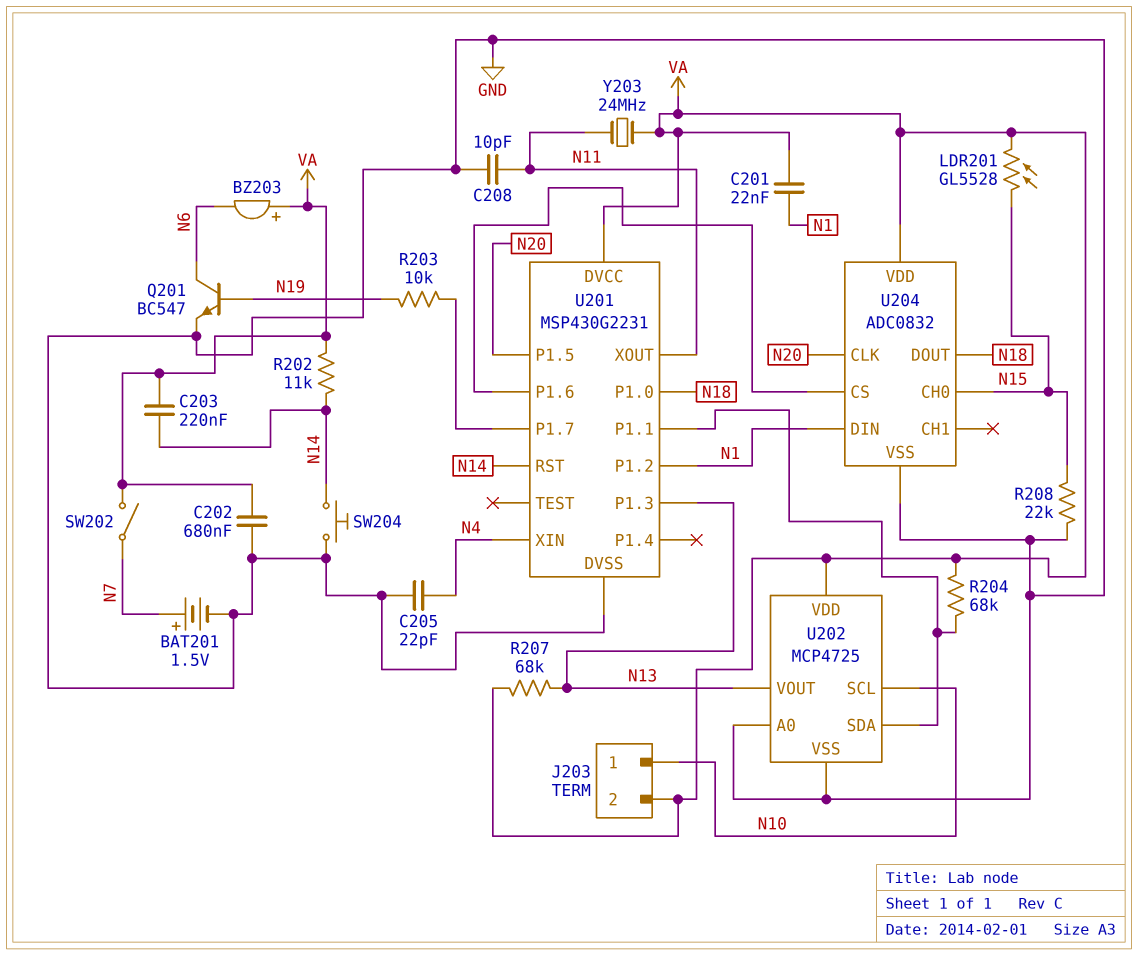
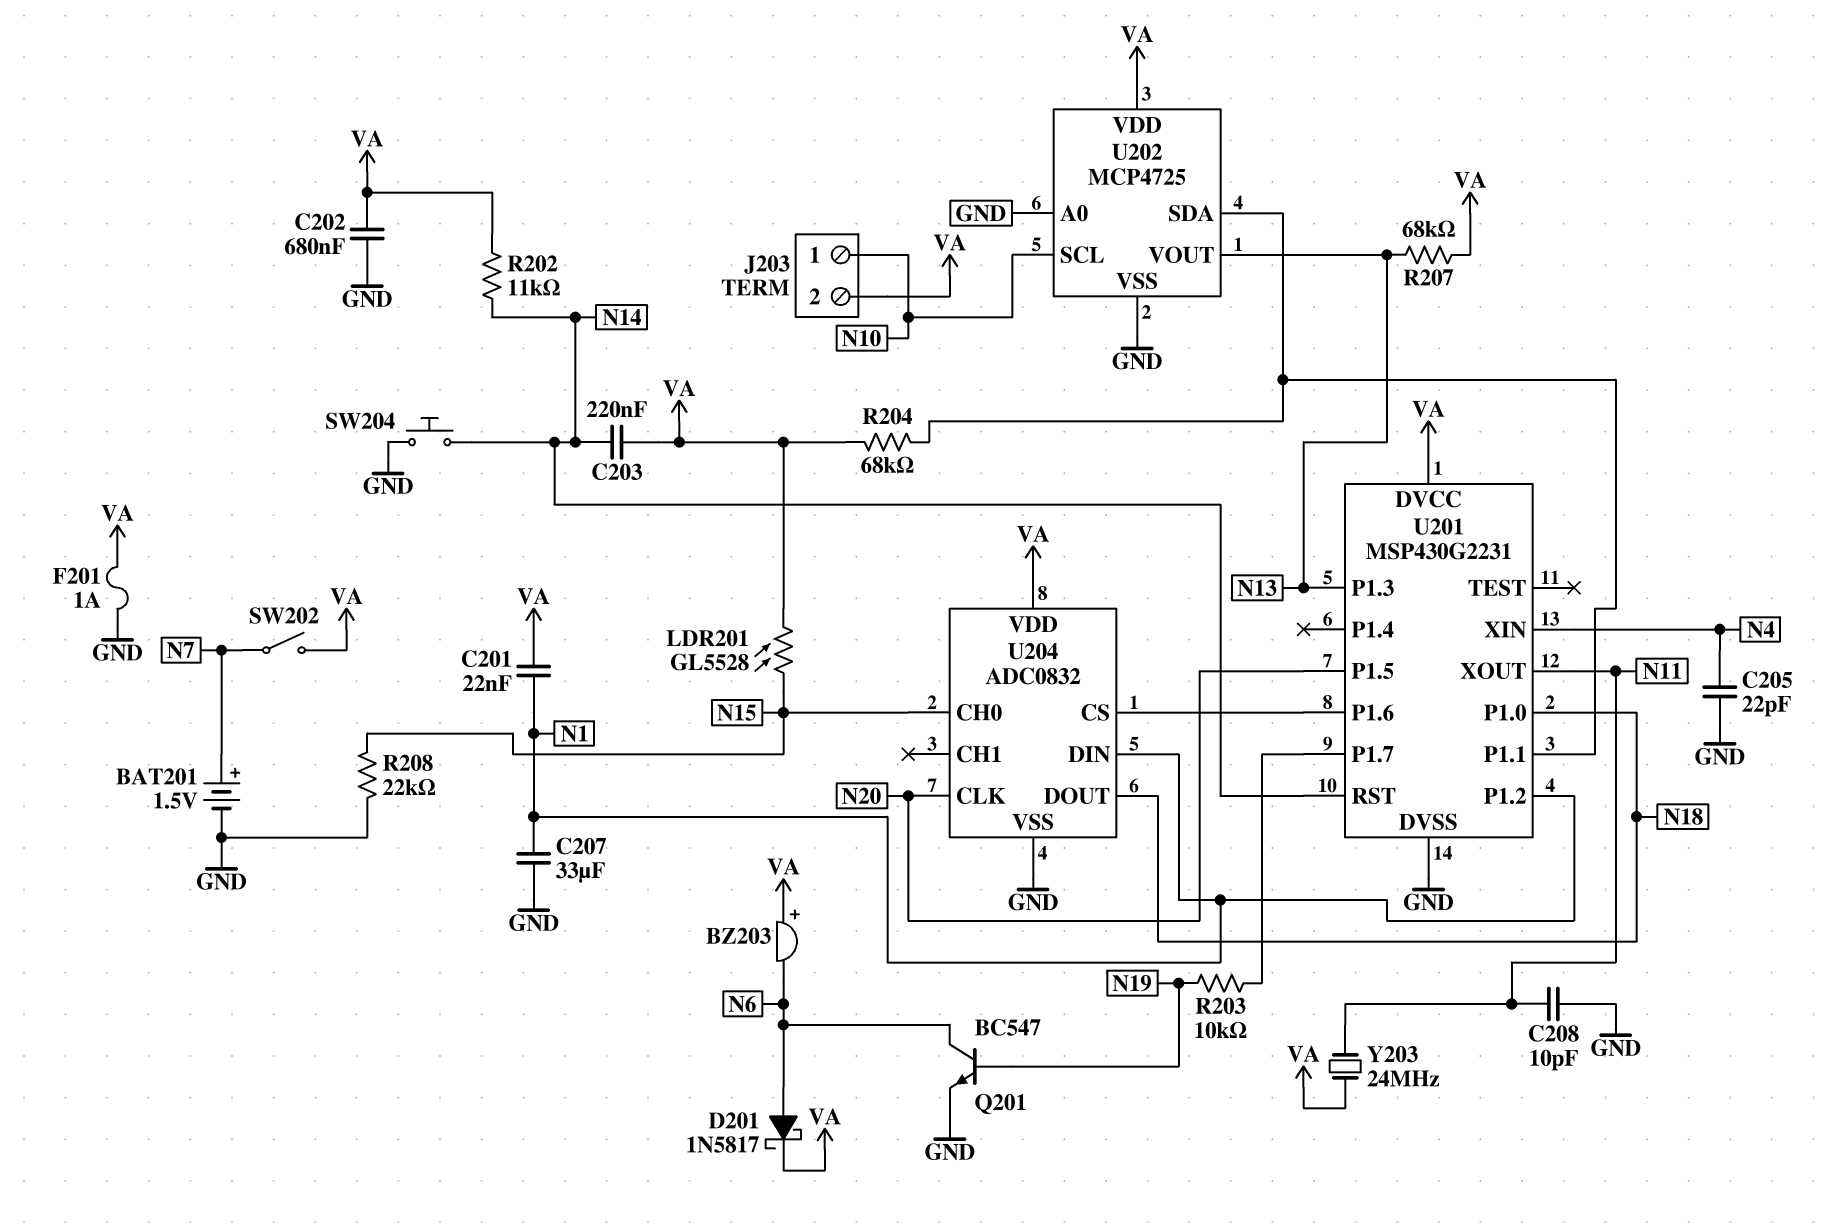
C207: none -> 33uF (GND, N1)
D201: none -> schottky 1N5817 (A N6, K VA)
F201: none -> 1A (GND, VA)

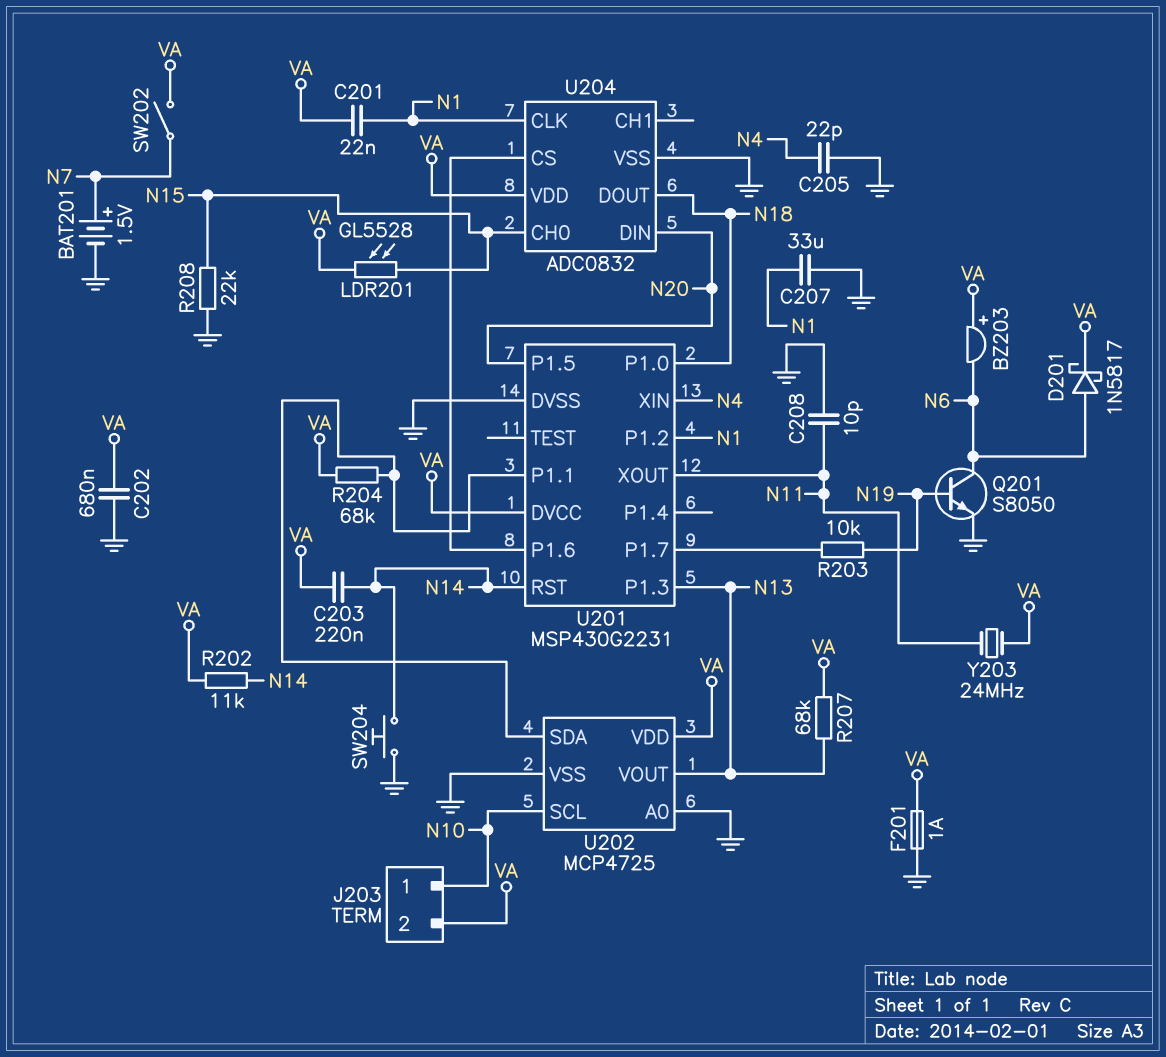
Q201: NPN BC547 (B N19, C N6, E GND) -> NPN S8050 (B N19, C N6, E GND)
U204 pin CLK: N20 -> N1
U204 pin DIN: N1 -> N20

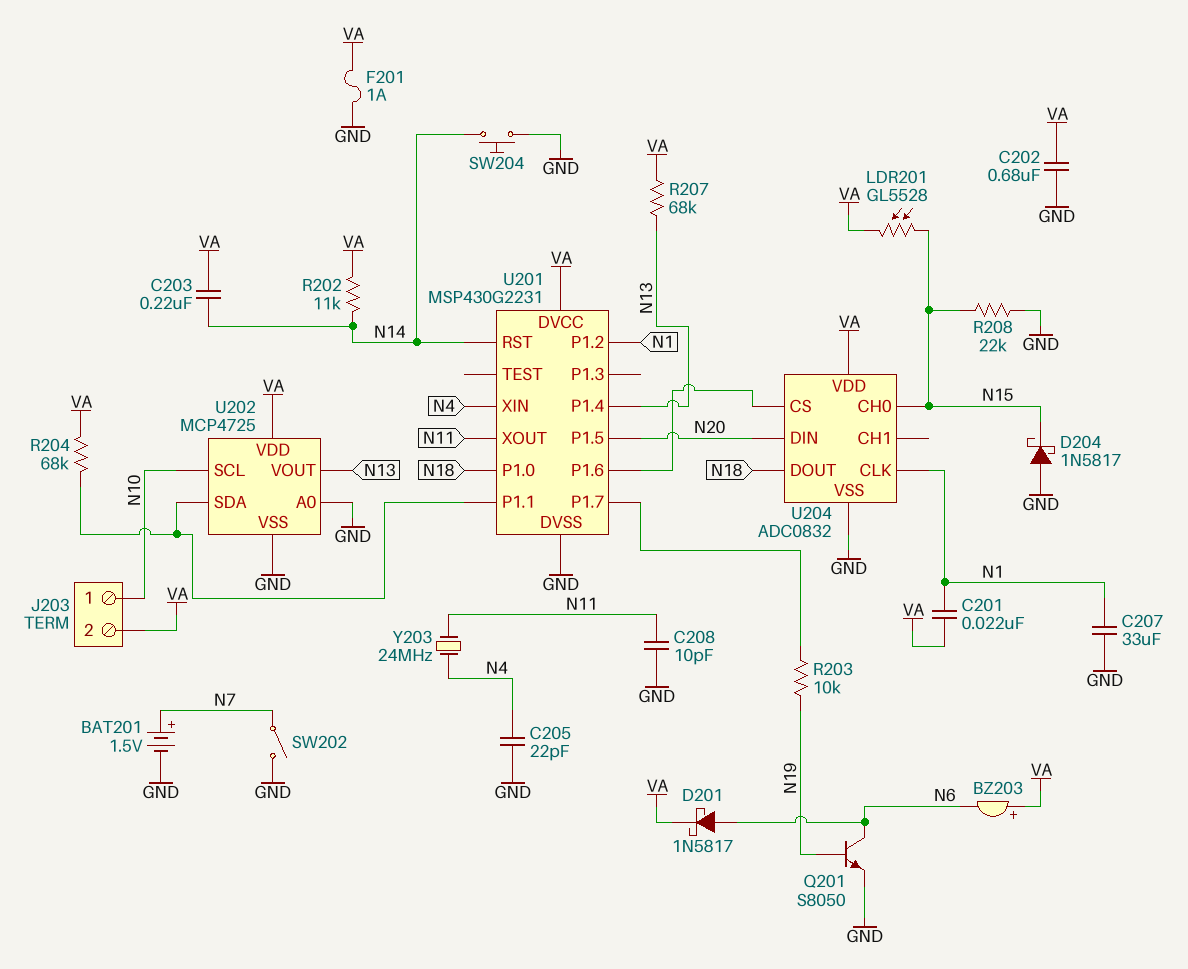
D204: none -> schottky 1N5817 (A GND, K N15)
SW202: switch (N7, VA) -> switch (GND, N7)
U201 pin P1.3: N13 -> none
U201 pin P1.4: none -> N13
Y203: 24MHz (N11, VA) -> 24MHz (N4, N11)

